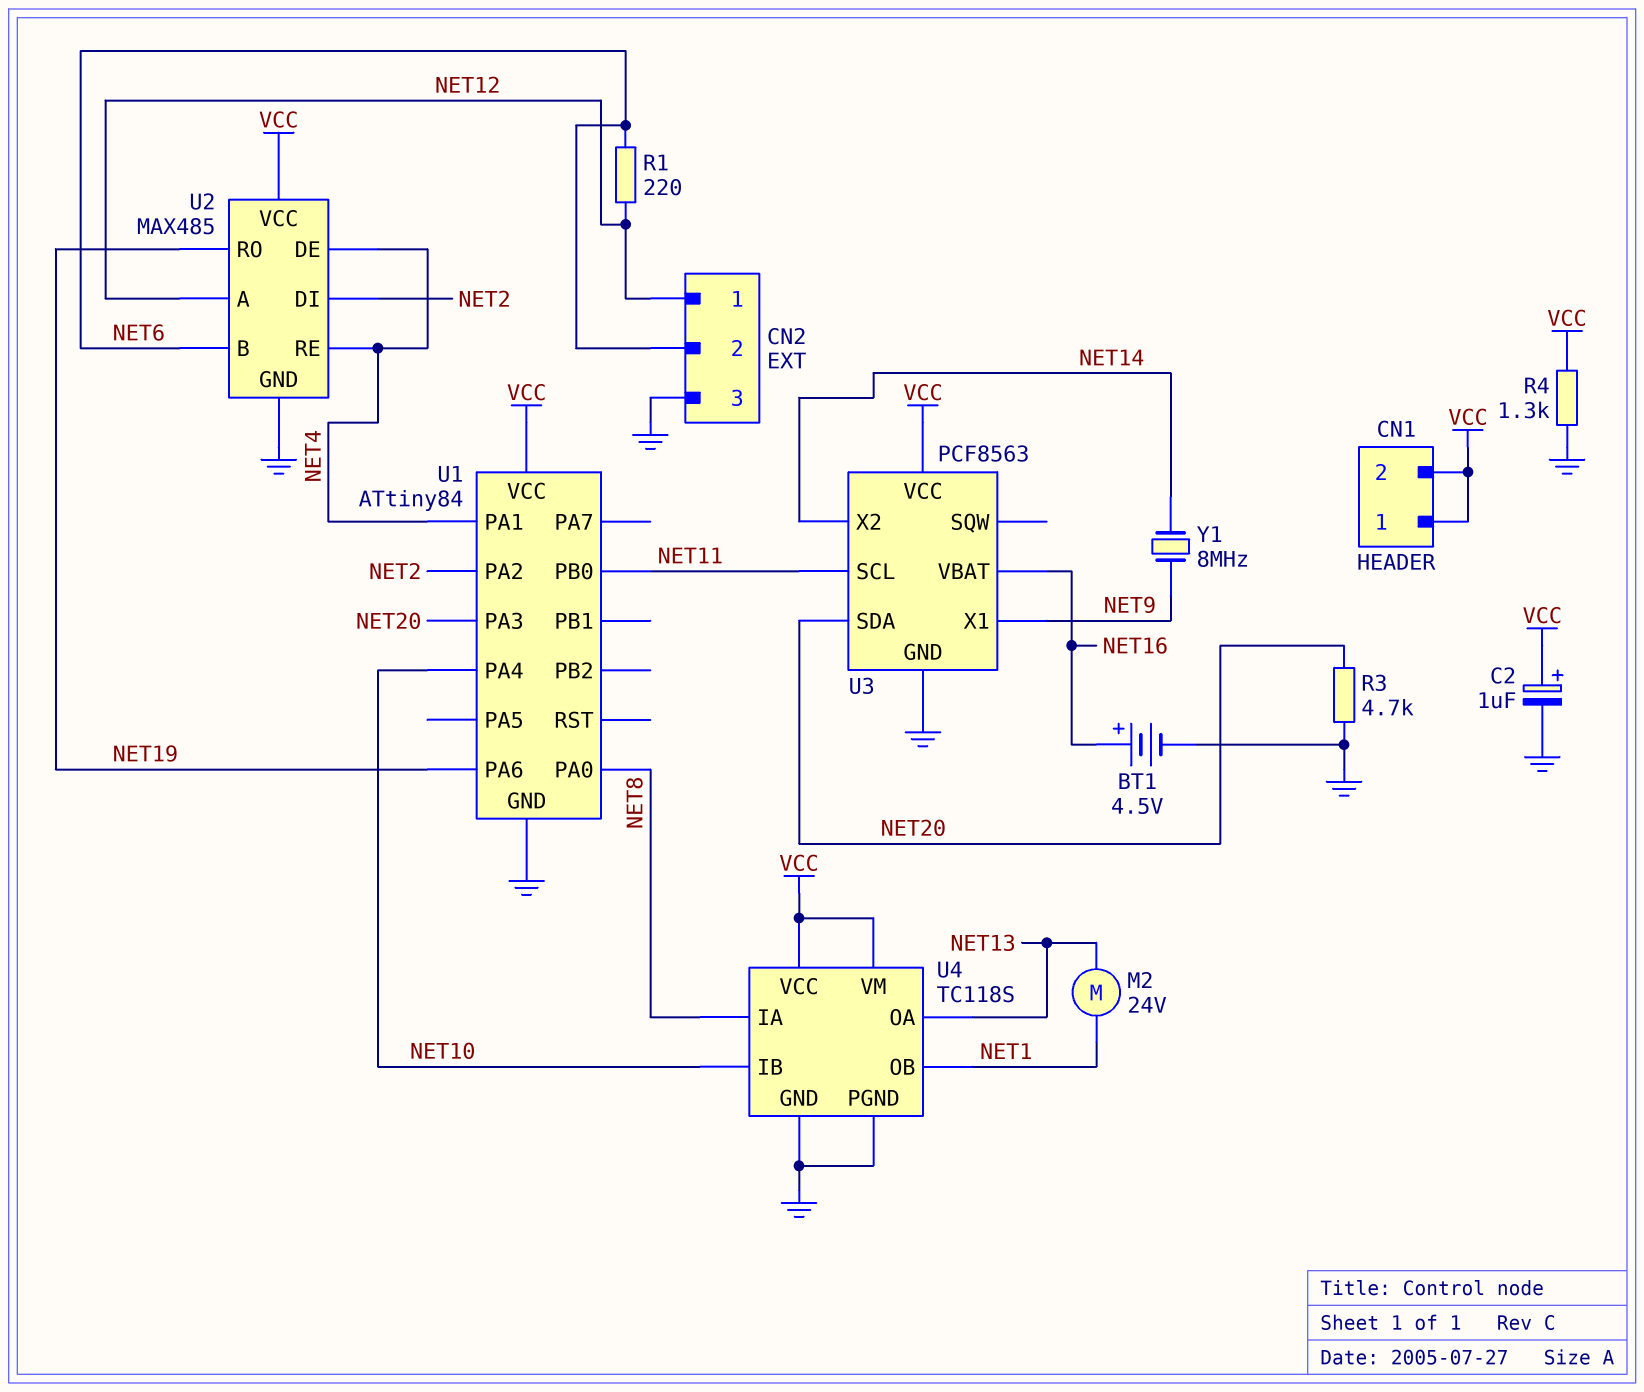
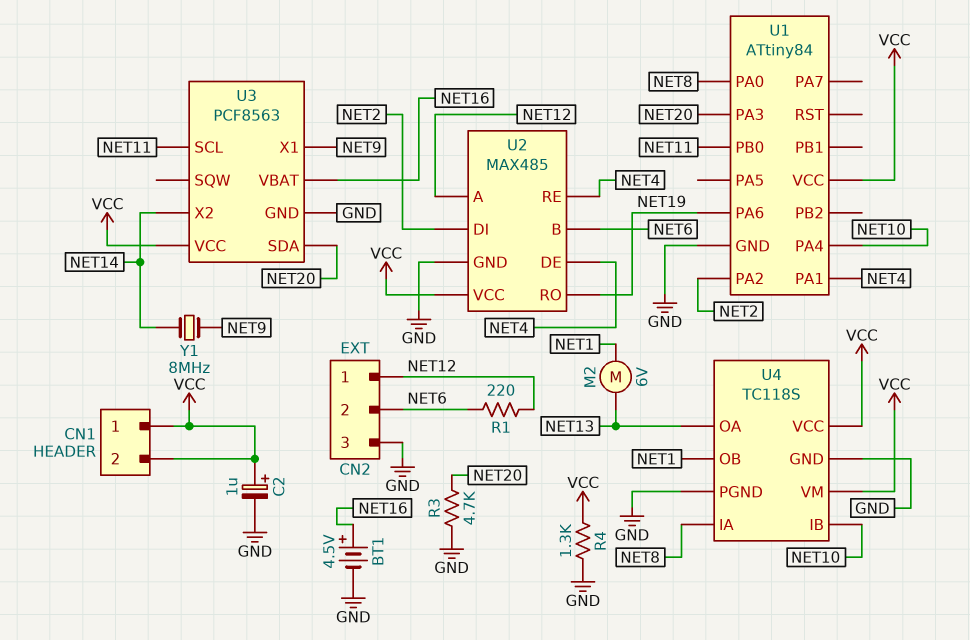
M2: motor 24V (NET1, NET13) -> motor 6V (NET1, NET13)

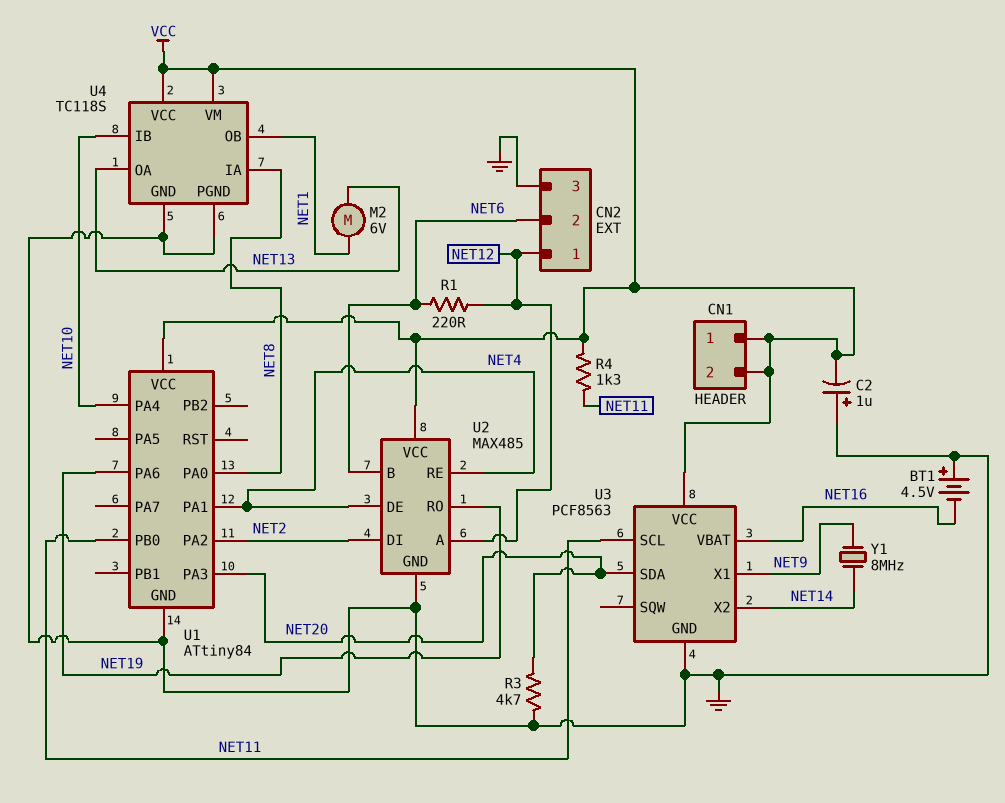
BT1: 4.5V (plus NET16, minus GND) -> 4.5V (plus GND, minus NET16)
C2: 1uF (plus VCC, minus GND) -> 1uF (plus GND, minus VCC)
R4: 1.3k (GND, VCC) -> 1.3k (NET11, VCC)

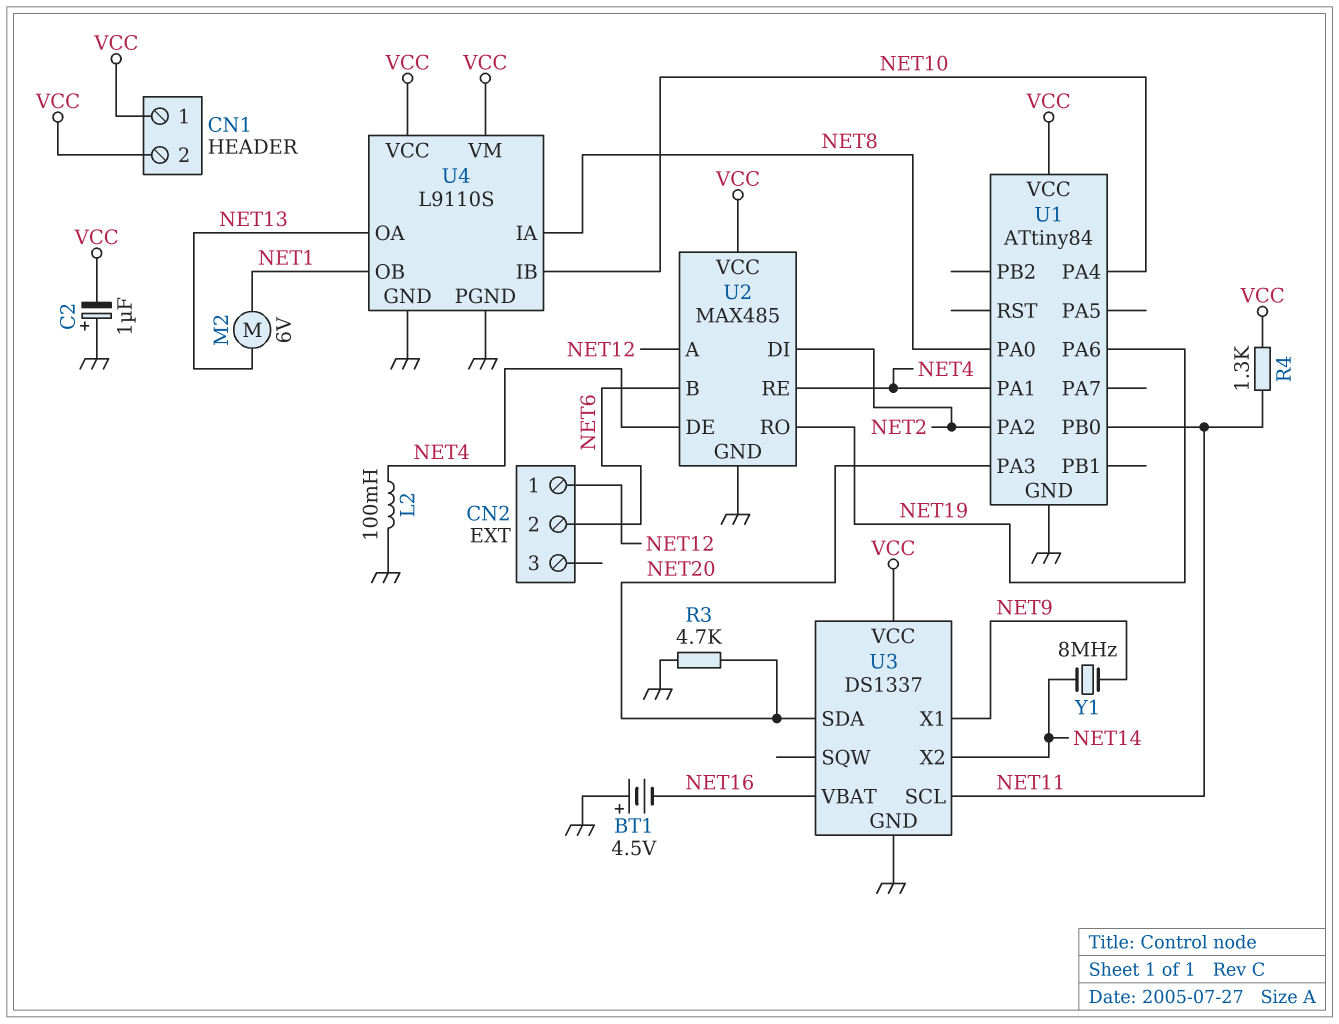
CN2 pin 3: GND -> none
L2: none -> 100mH (GND, NET4)
R1: 220 (NET6, NET12) -> none
U3: PCF8563 -> DS1337
U4: TC118S -> L9110S

